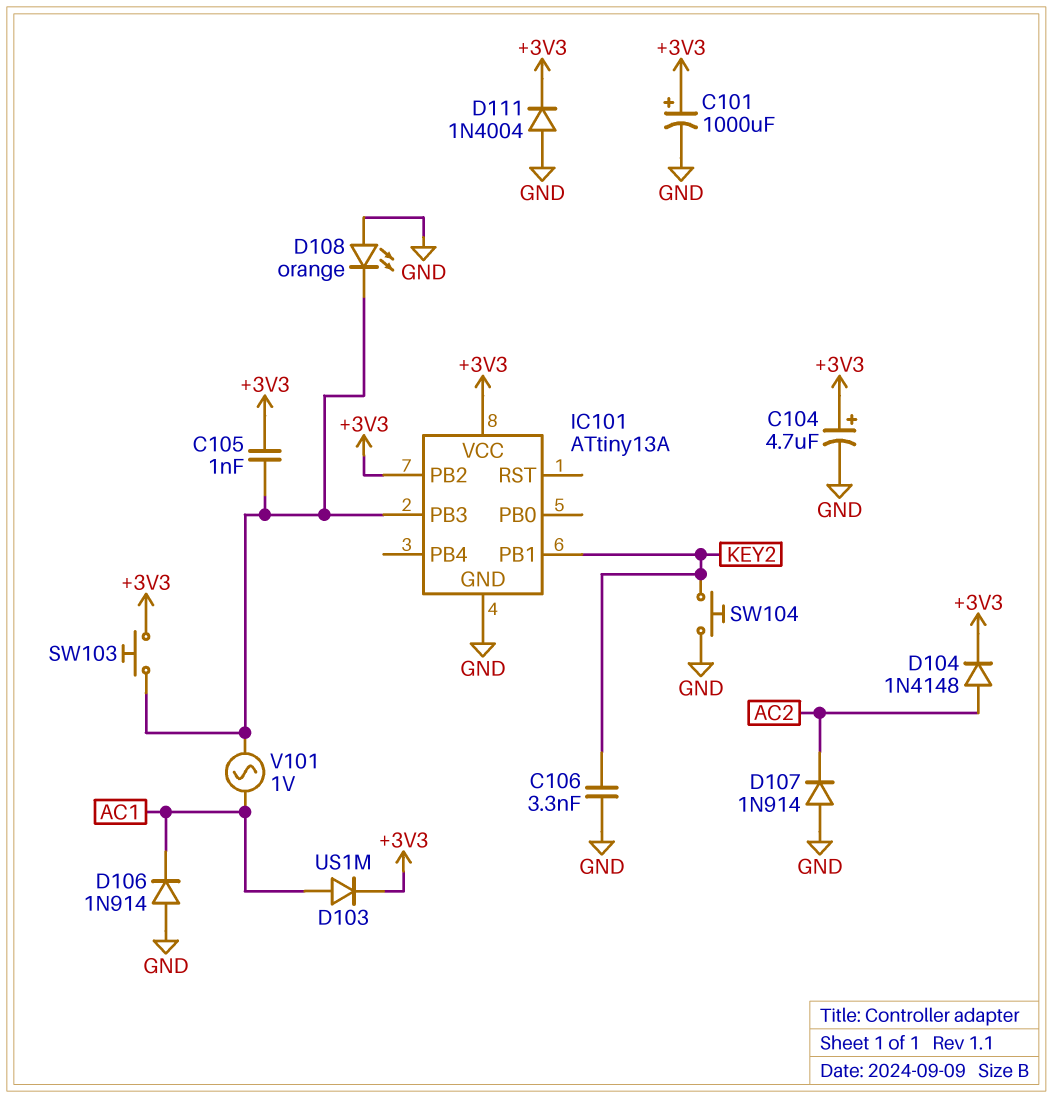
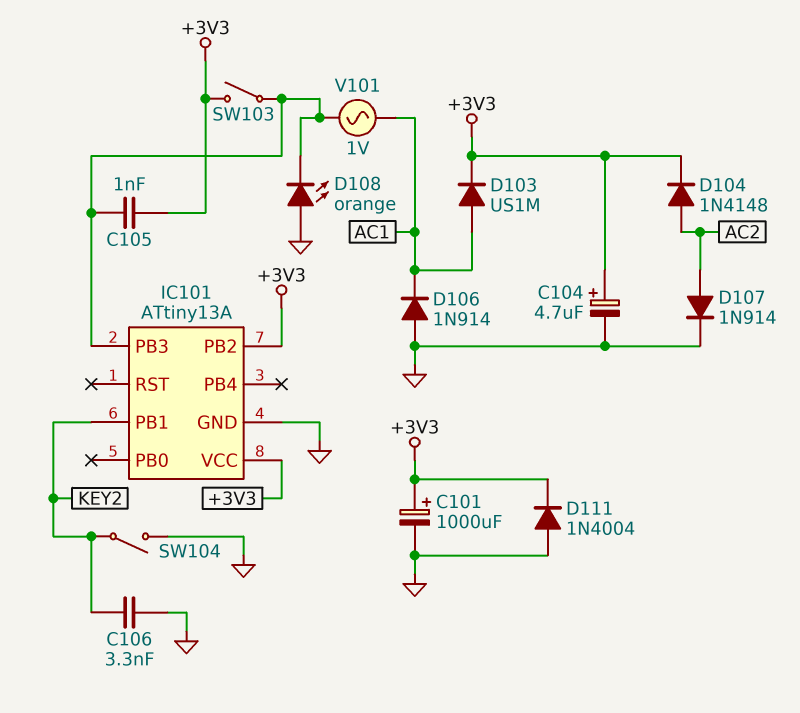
D107: diode 1N914 (A GND, K AC2) -> diode 1N914 (A AC2, K GND)
SW103: button (+3V3, IC101/PB3) -> switch (+3V3, IC101/PB3)
SW104: button (GND, KEY2) -> switch (GND, KEY2)

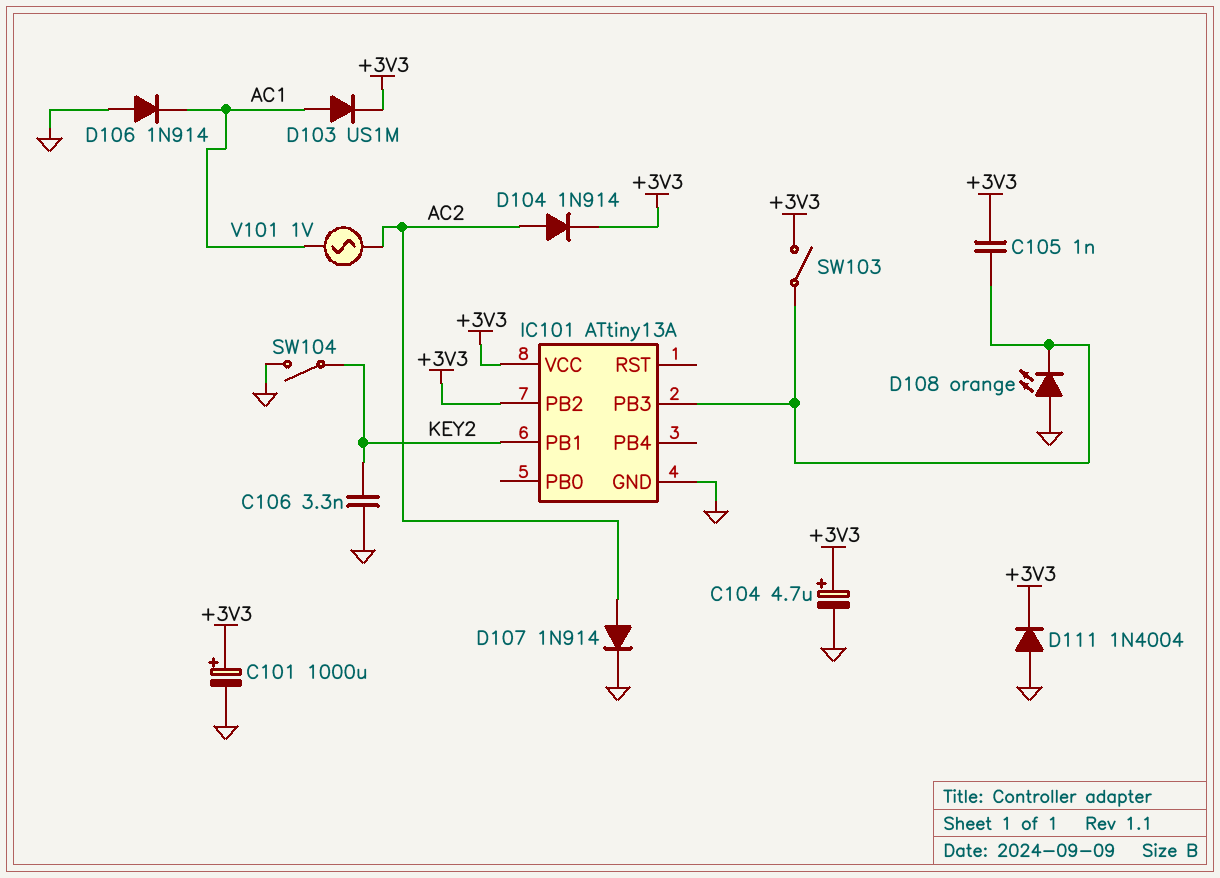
D104: diode 1N4148 (A AC2, K +3V3) -> diode 1N914 (A AC2, K +3V3)
V101: AC 1V (AC1, IC101/PB3) -> AC 1V (AC1, AC2)

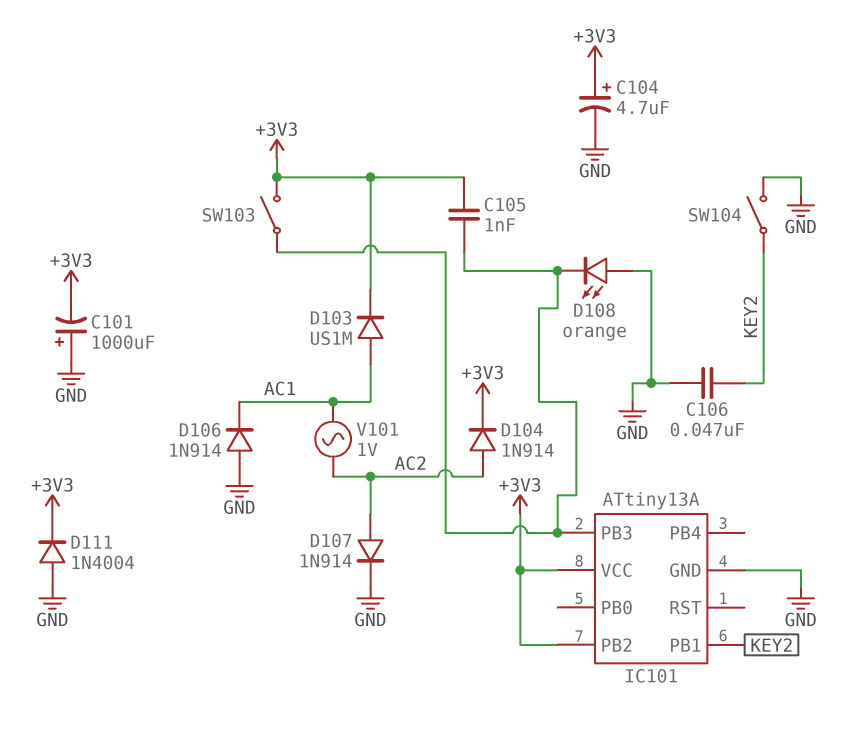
C101: 1000uF (plus +3V3, minus GND) -> 1000uF (plus GND, minus +3V3)
C106: 3.3nF (GND, KEY2) -> 47nF (GND, KEY2)

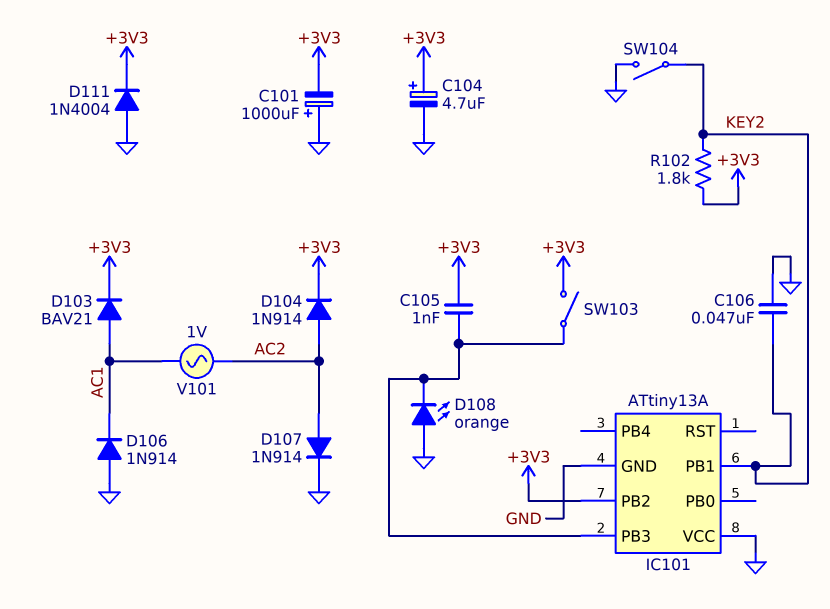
D103: diode US1M (A AC1, K +3V3) -> diode BAV21 (A AC1, K +3V3)
IC101 pin VCC: +3V3 -> GND
R102: none -> 1.8k (+3V3, KEY2)

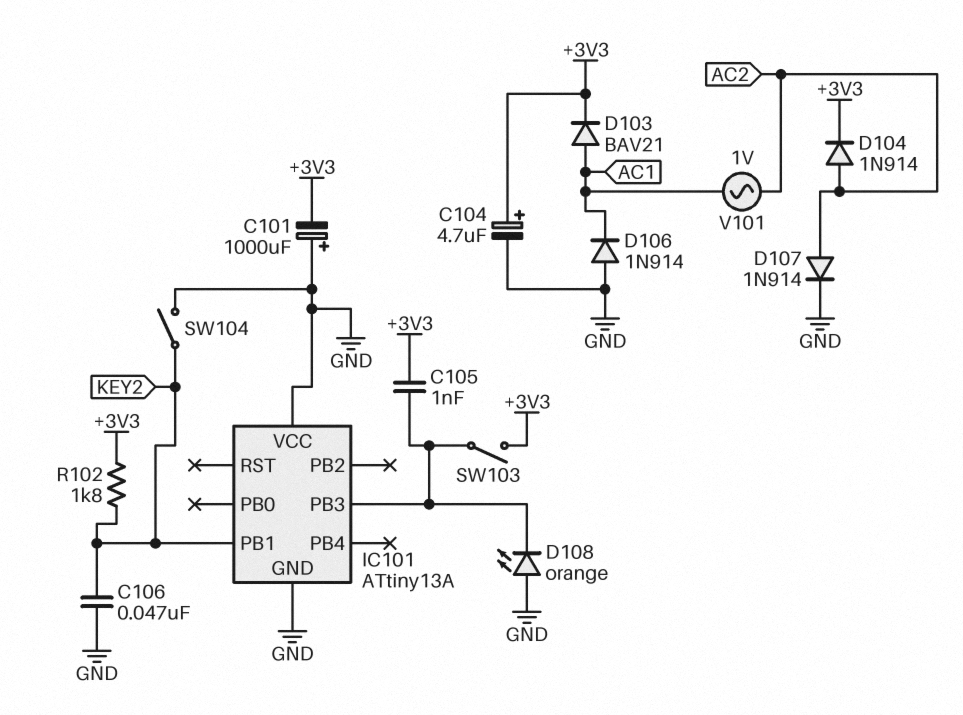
D111: diode 1N4004 (A GND, K +3V3) -> none
IC101 pin PB2: +3V3 -> none

